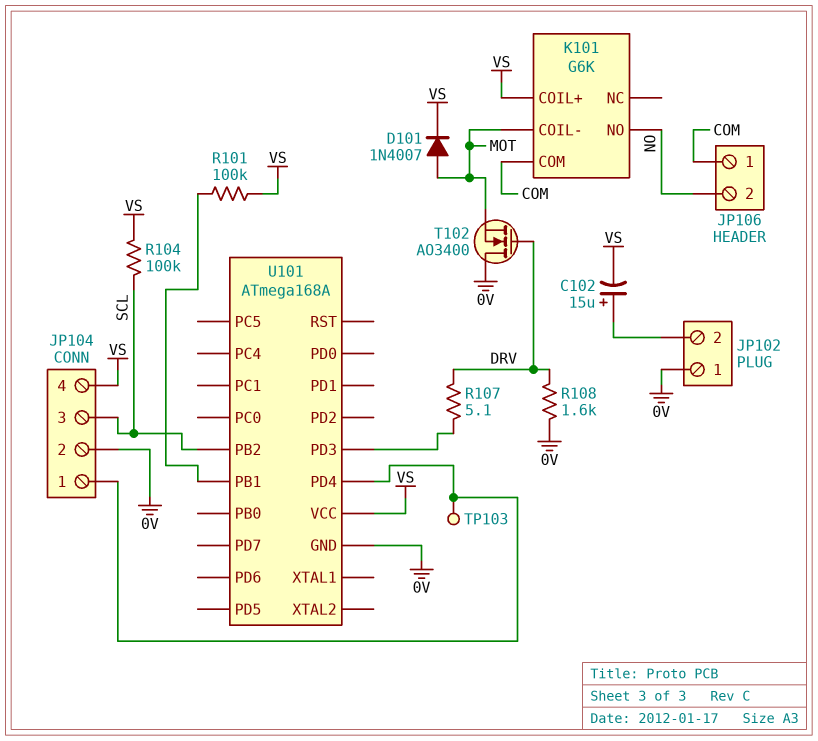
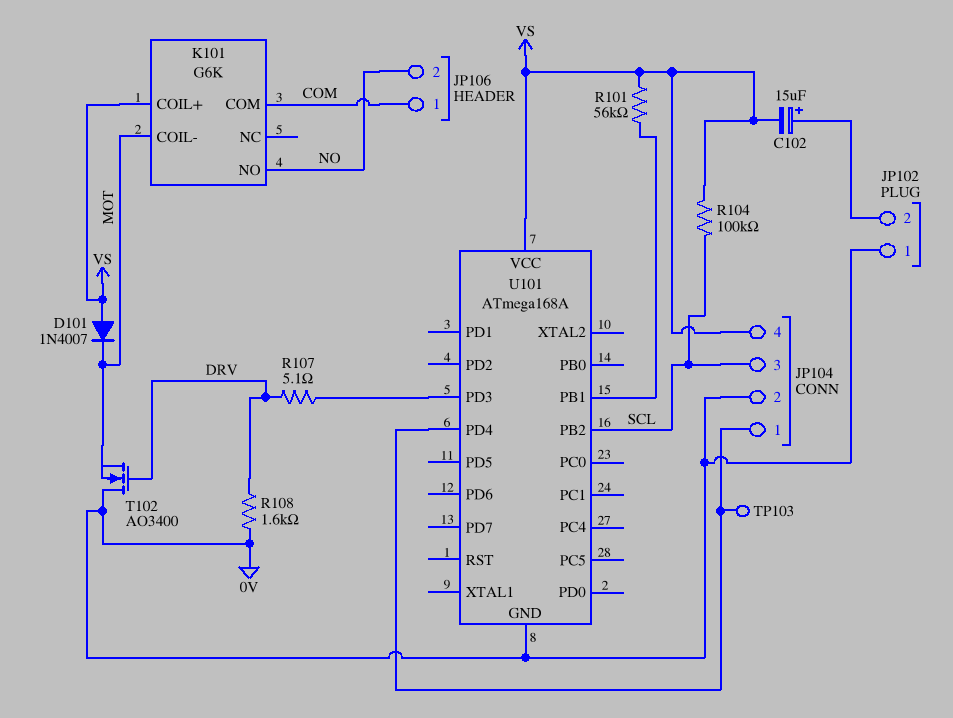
D101: diode 1N4007 (A MOT, K VS) -> diode 1N4007 (A VS, K MOT)
R101: 100k (U101/PB1, VS) -> 56k (U101/PB1, VS)

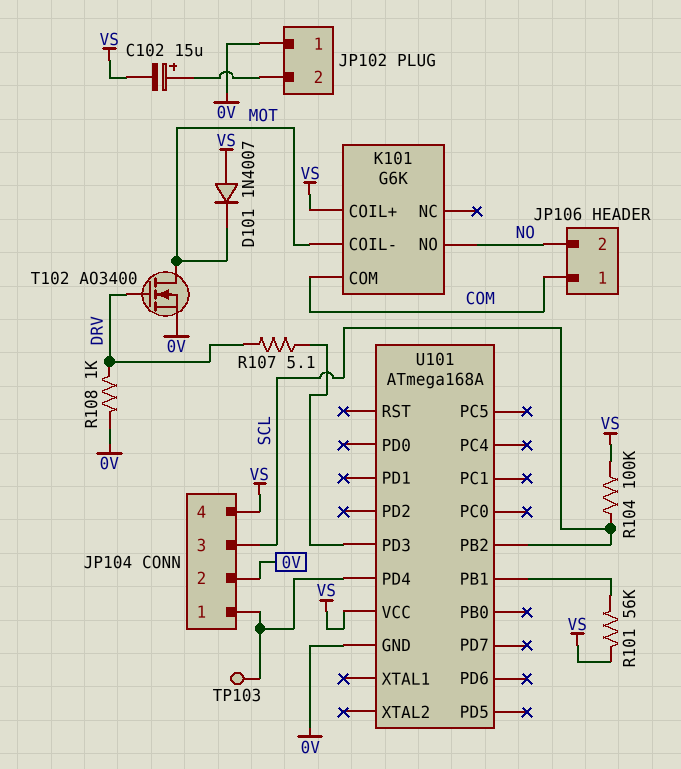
R108: 1.6k (0V, DRV) -> 1k (0V, DRV)
T102: NMOS AO3400 (G DRV, D 0V, S MOT) -> NMOS AO3400 (G DRV, D MOT, S 0V)

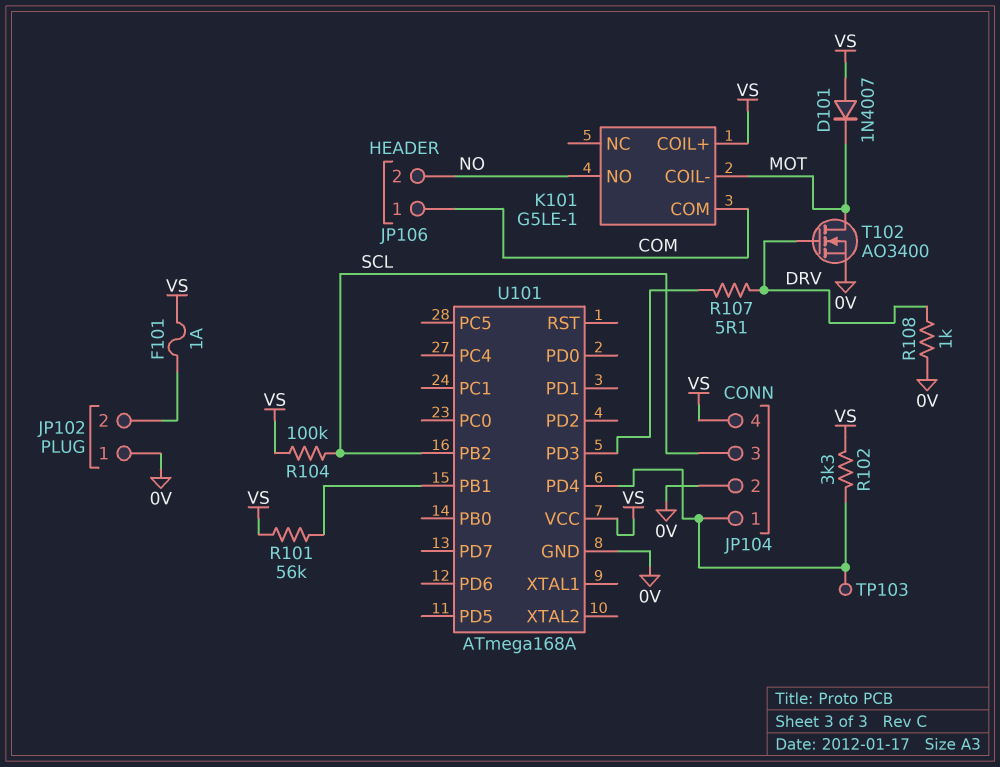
C102: 15uF (plus JP102/2, minus VS) -> none
F101: none -> 1A (JP102/2, VS)
K101: G6K -> G5LE-1
R102: none -> 3.3k (JP104/1, VS)

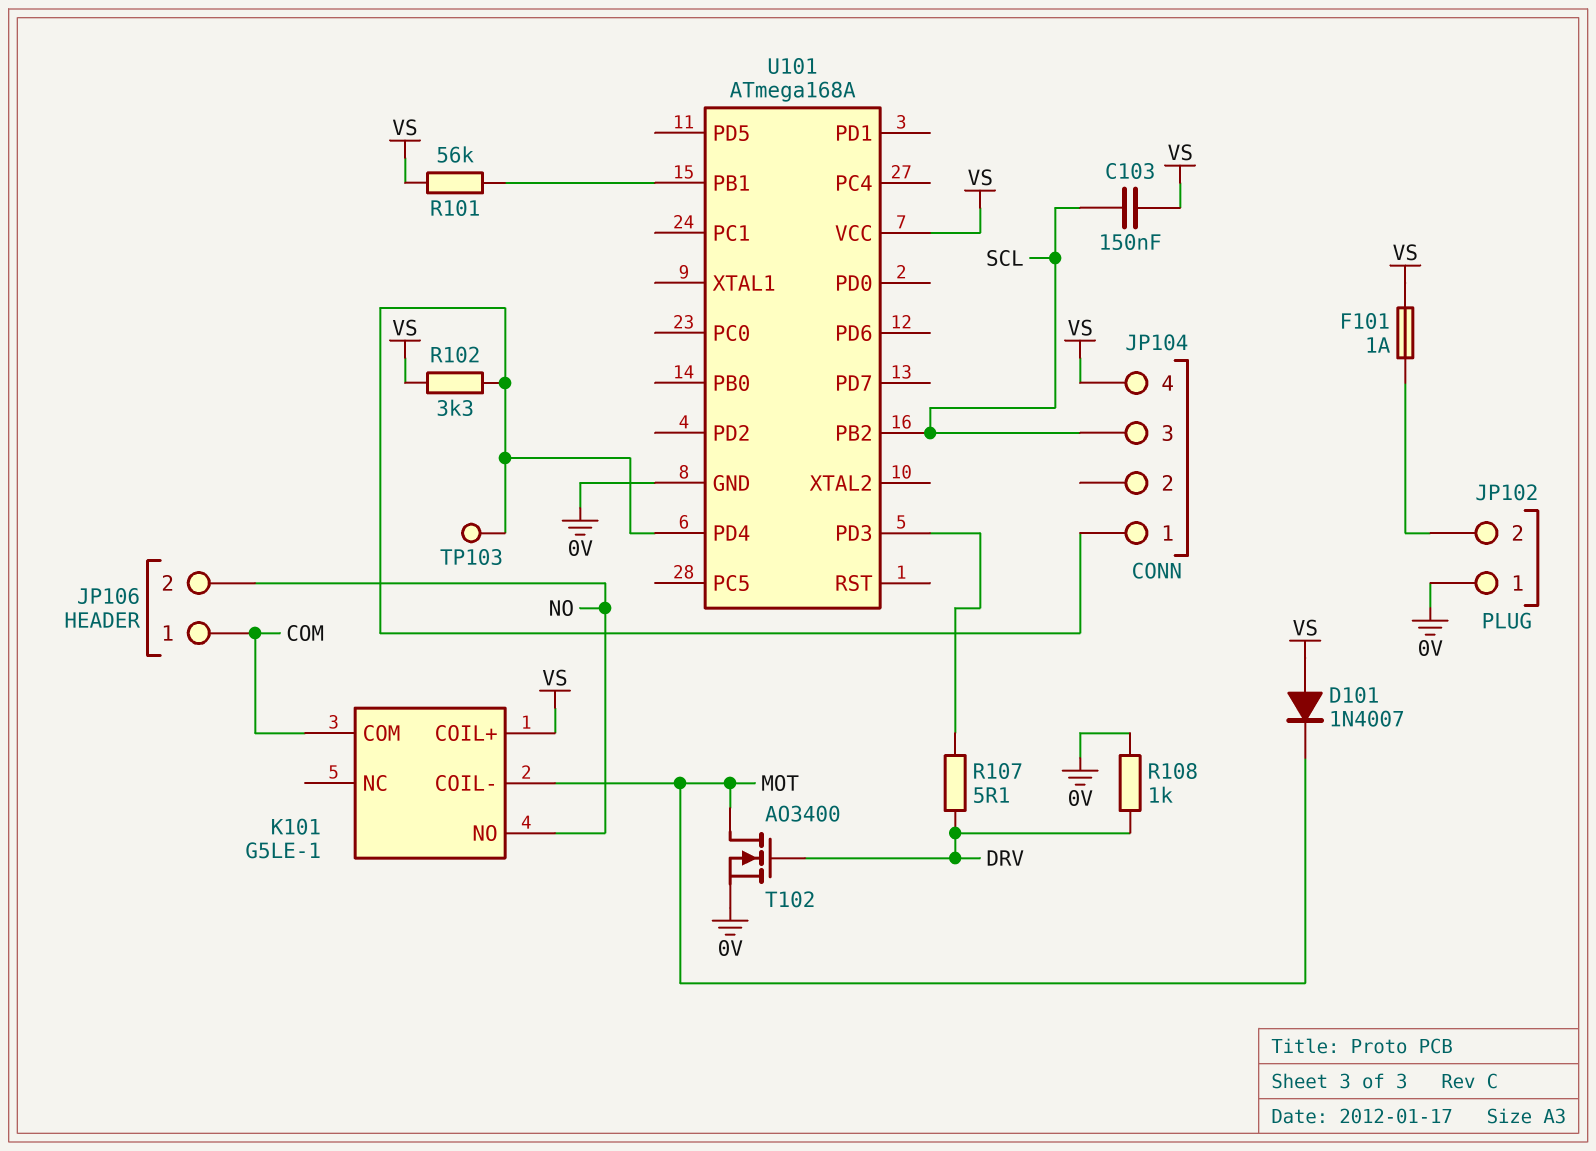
C103: none -> 150nF (SCL, VS)
JP104 pin 2: 0V -> none
R104: 100k (SCL, VS) -> none

